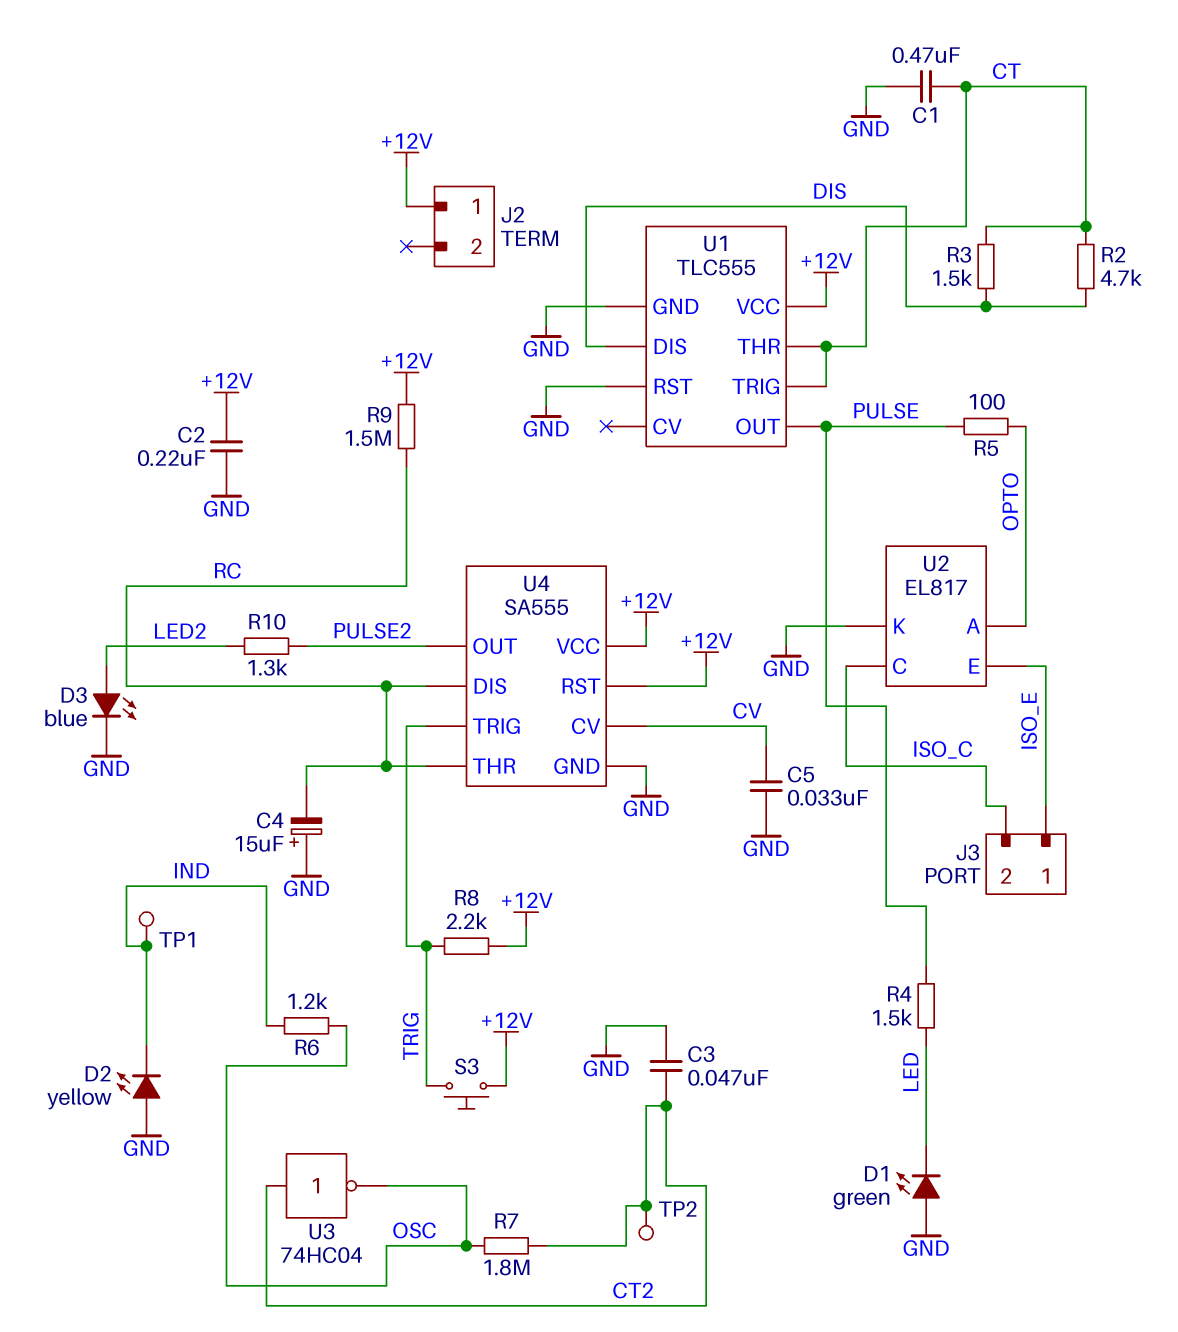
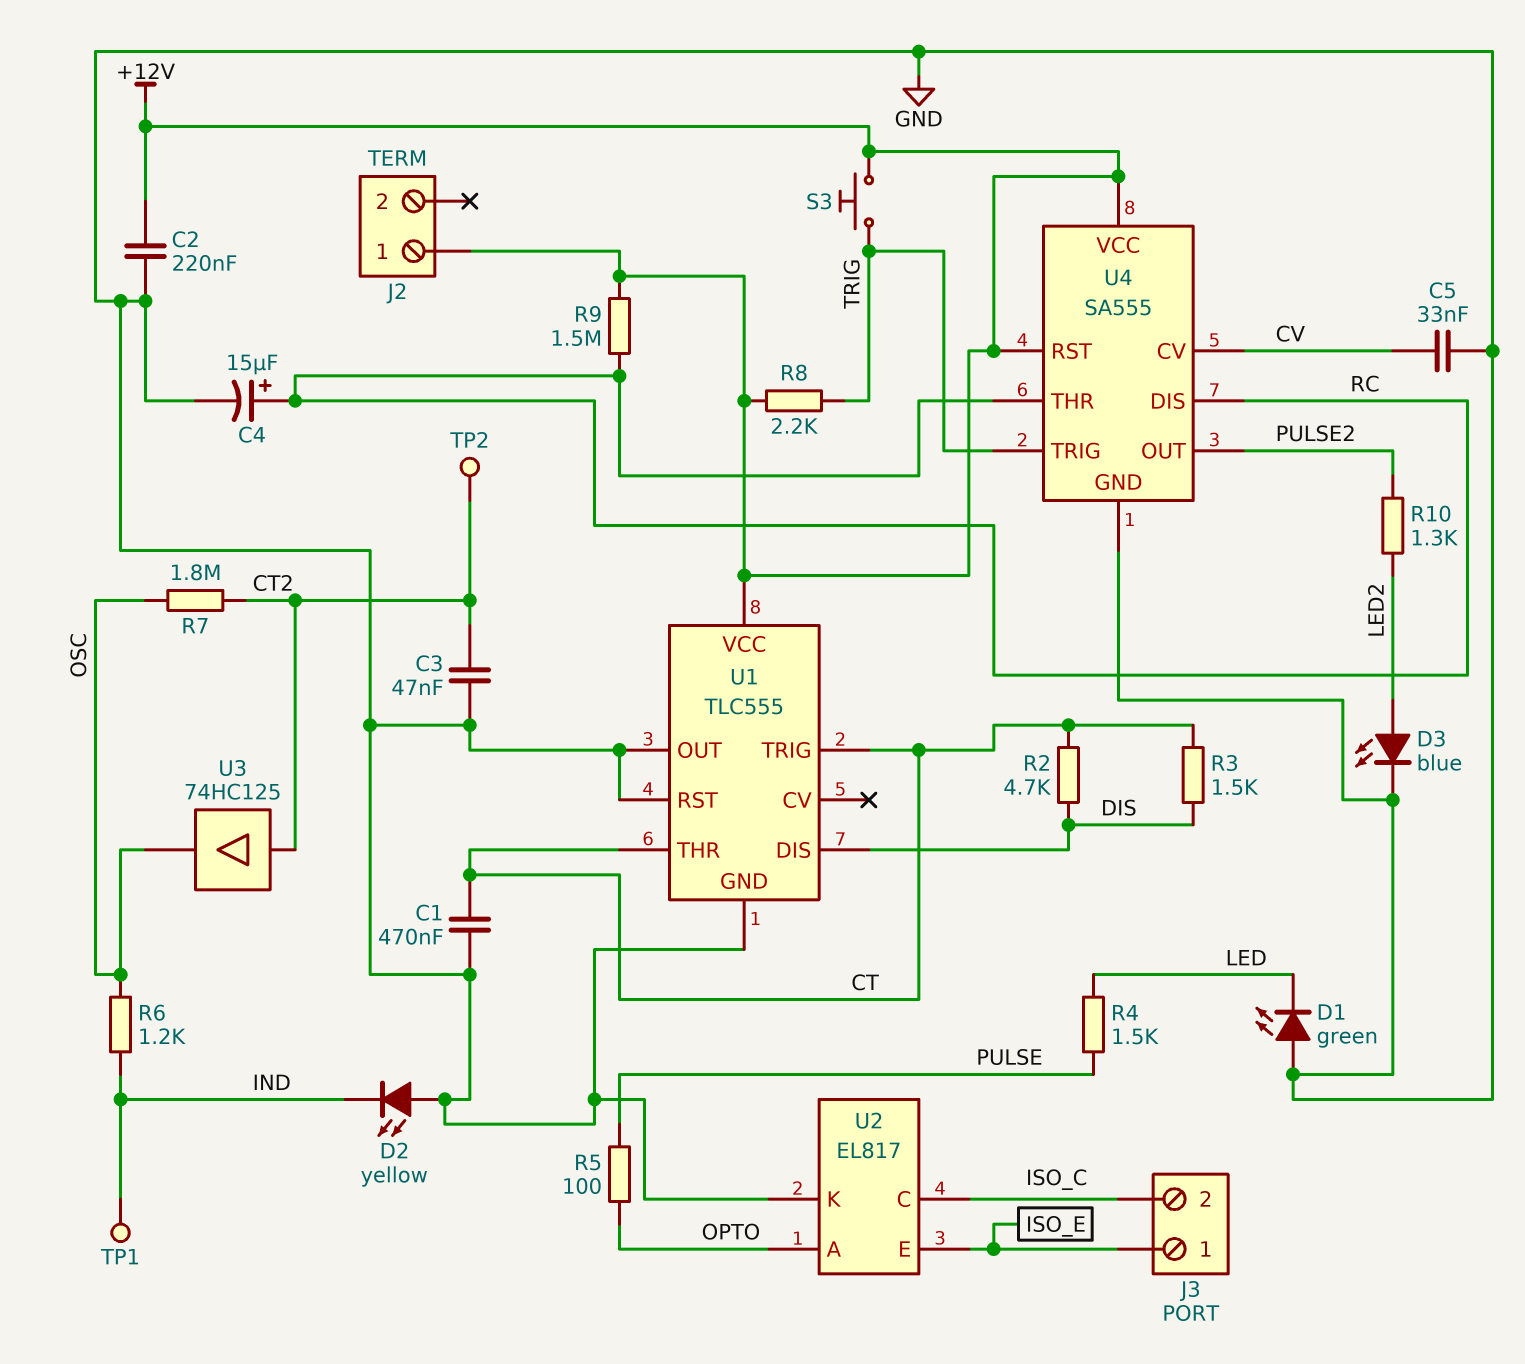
C4: 15uF (plus GND, minus RC) -> 15uF (plus RC, minus GND)
U1 pin OUT: PULSE -> GND
U3: NOT 74HC04 (in CT2, out OSC) -> buffer 74HC125 (in CT2, out OSC)

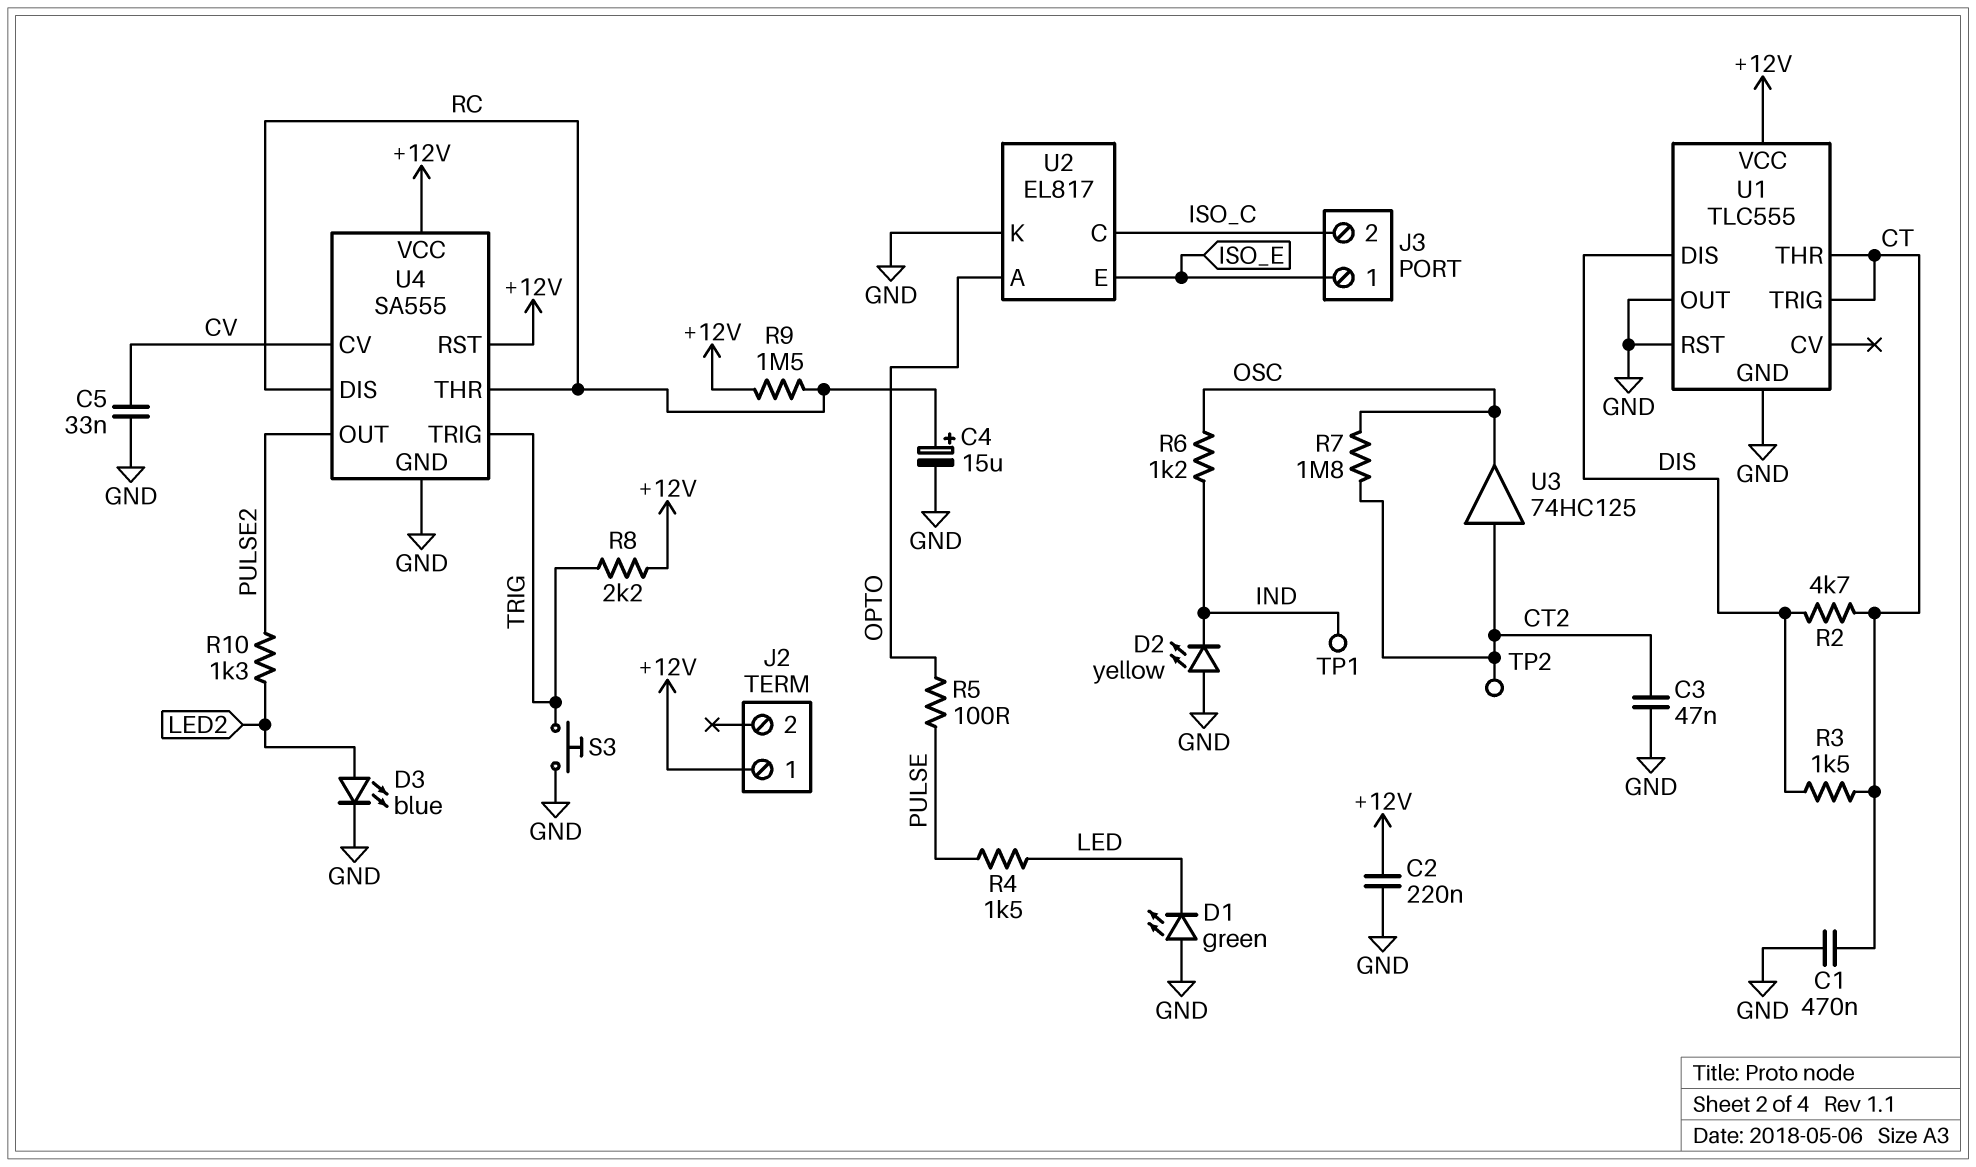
S3: button (+12V, TRIG) -> button (GND, TRIG)

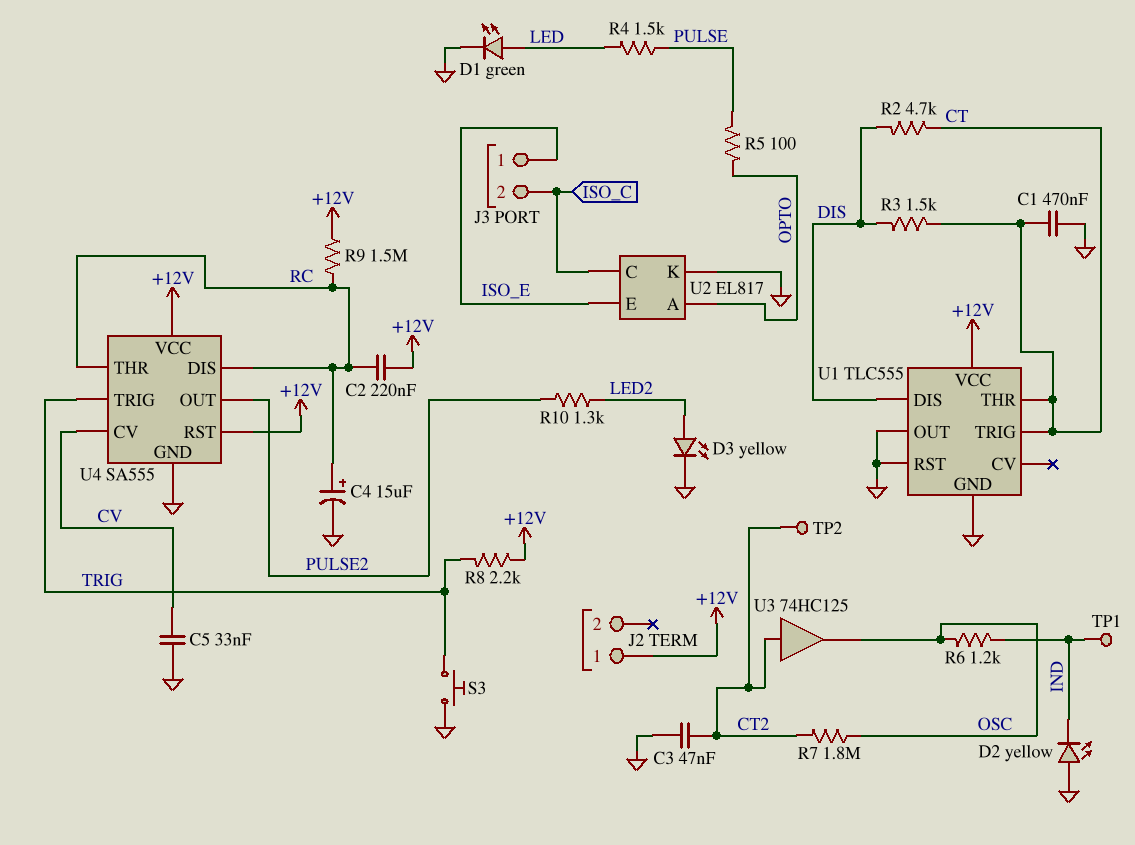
C2: 220nF (+12V, GND) -> 220nF (+12V, RC)
D1: LED green (A GND, K LED) -> LED green (A LED, K GND)
D3: LED blue (A LED2, K GND) -> LED yellow (A LED2, K GND)

